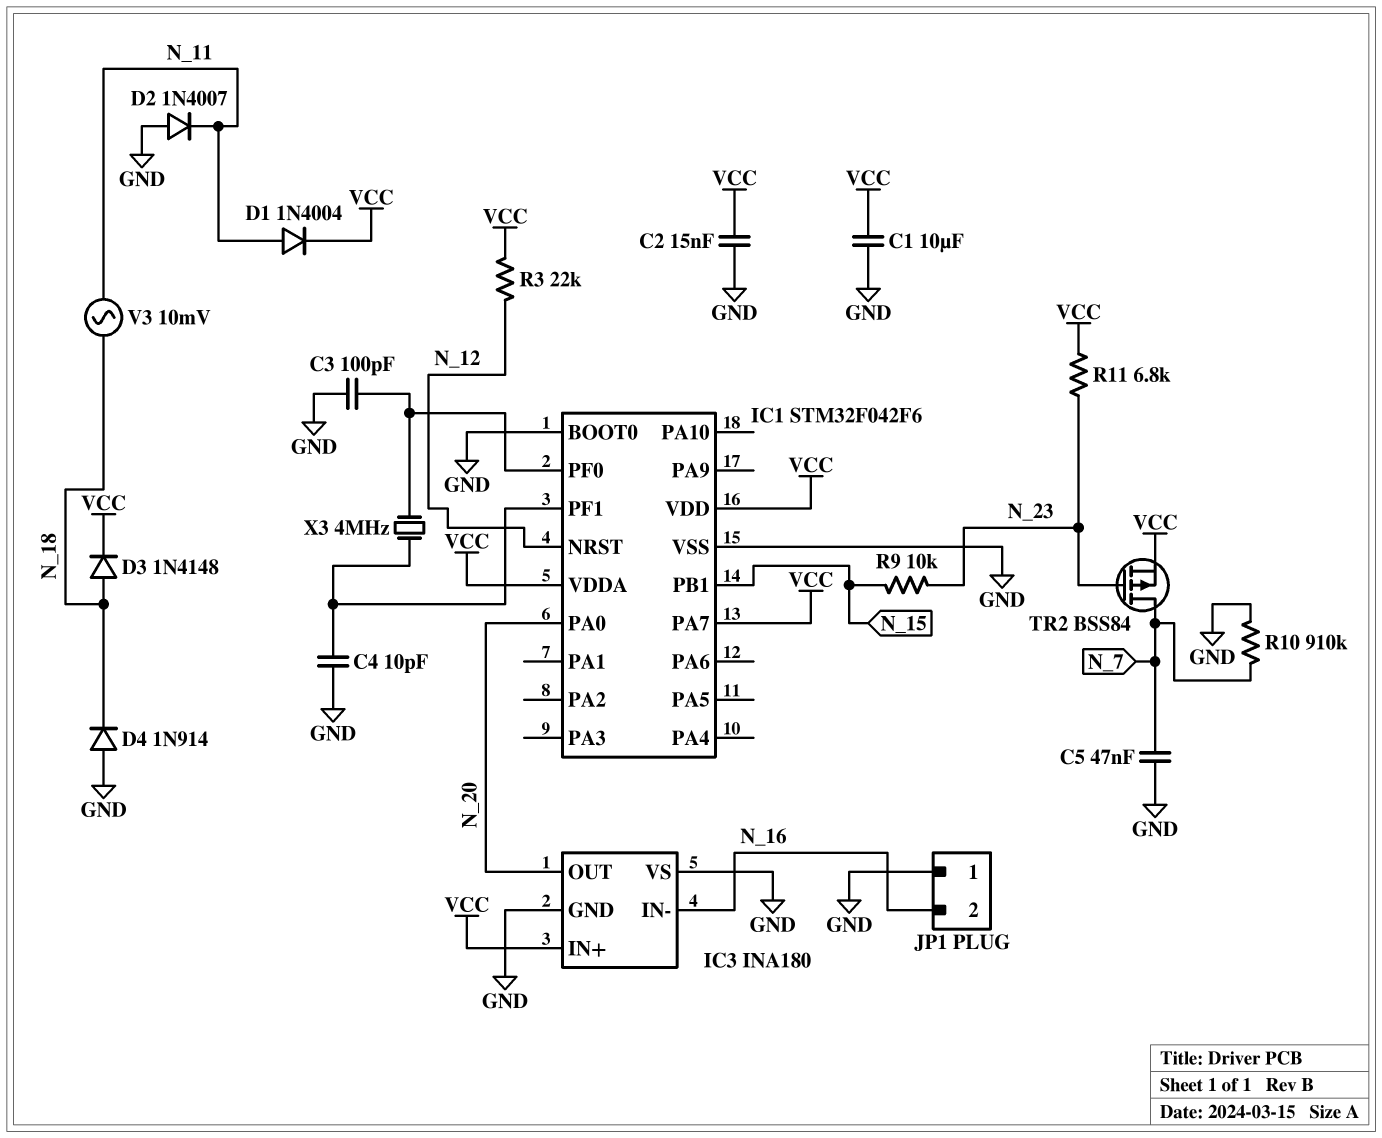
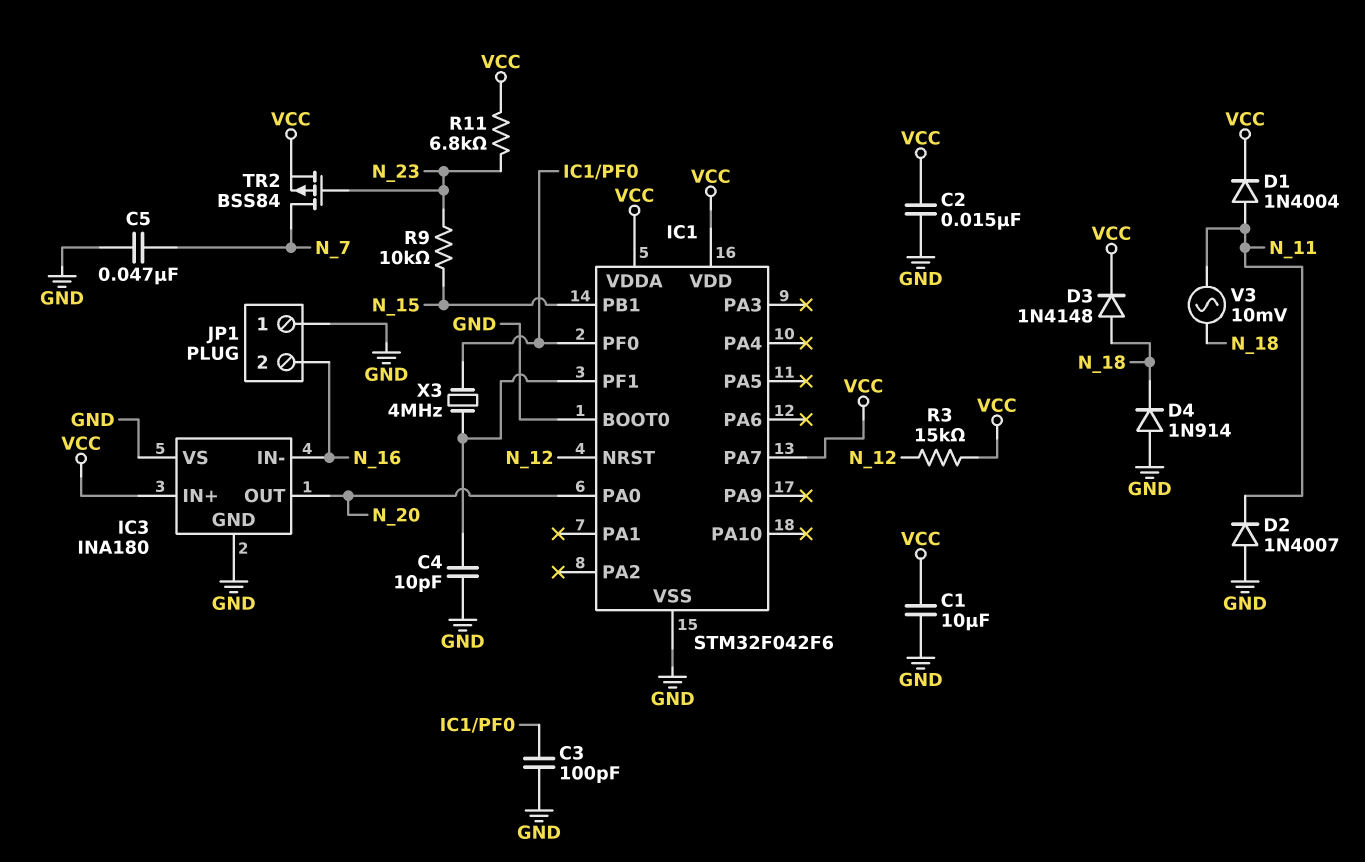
R3: 22k (N_12, VCC) -> 15k (N_12, VCC)
R10: 910k (GND, N_7) -> none

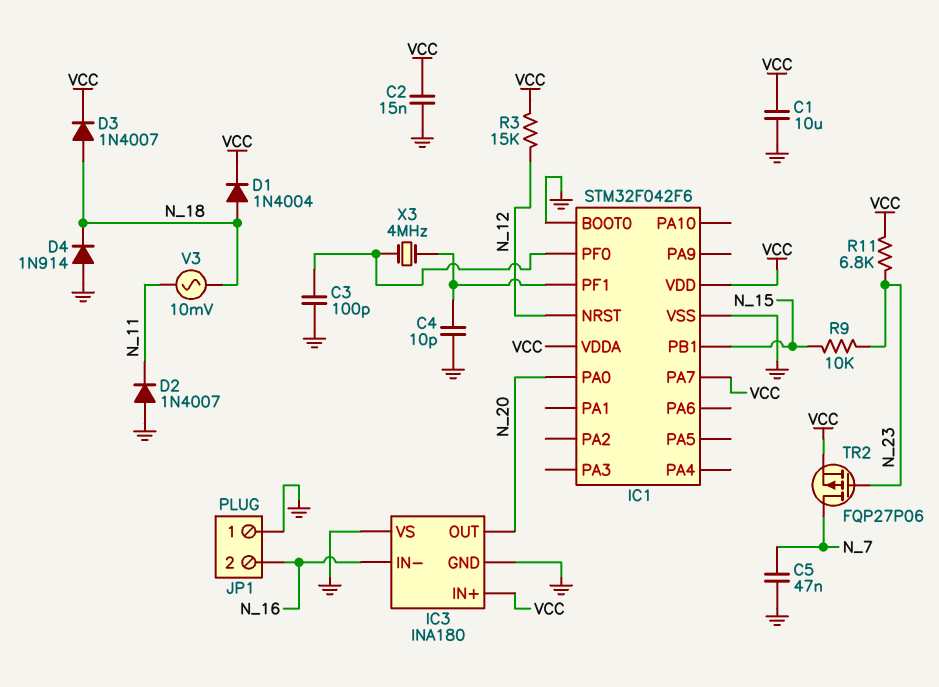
D1: diode 1N4004 (A N_11, K VCC) -> diode 1N4004 (A N_18, K VCC)
D3: diode 1N4148 (A N_18, K VCC) -> diode 1N4007 (A N_18, K VCC)
TR2: PMOS BSS84 (G N_23, D N_7, S VCC) -> PMOS FQP27P06 (G N_23, D N_7, S VCC)

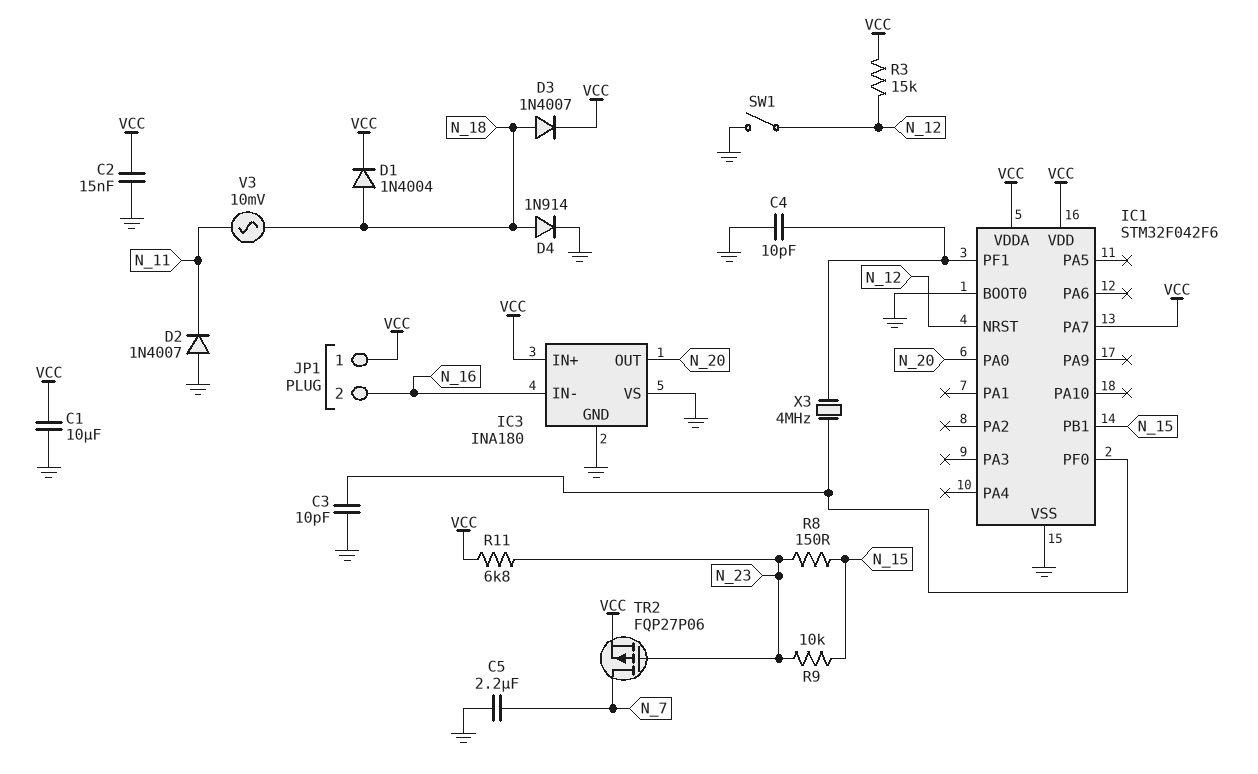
C3: 100pF (GND, IC1/PF0) -> 10pF (GND, IC1/PF0)
C5: 47nF (GND, N_7) -> 2.2uF (GND, N_7)
D4: diode 1N914 (A GND, K N_18) -> diode 1N914 (A N_18, K GND)
JP1 pin 1: GND -> VCC
R8: none -> 150 (N_15, N_23)
SW1: none -> switch (GND, N_12)

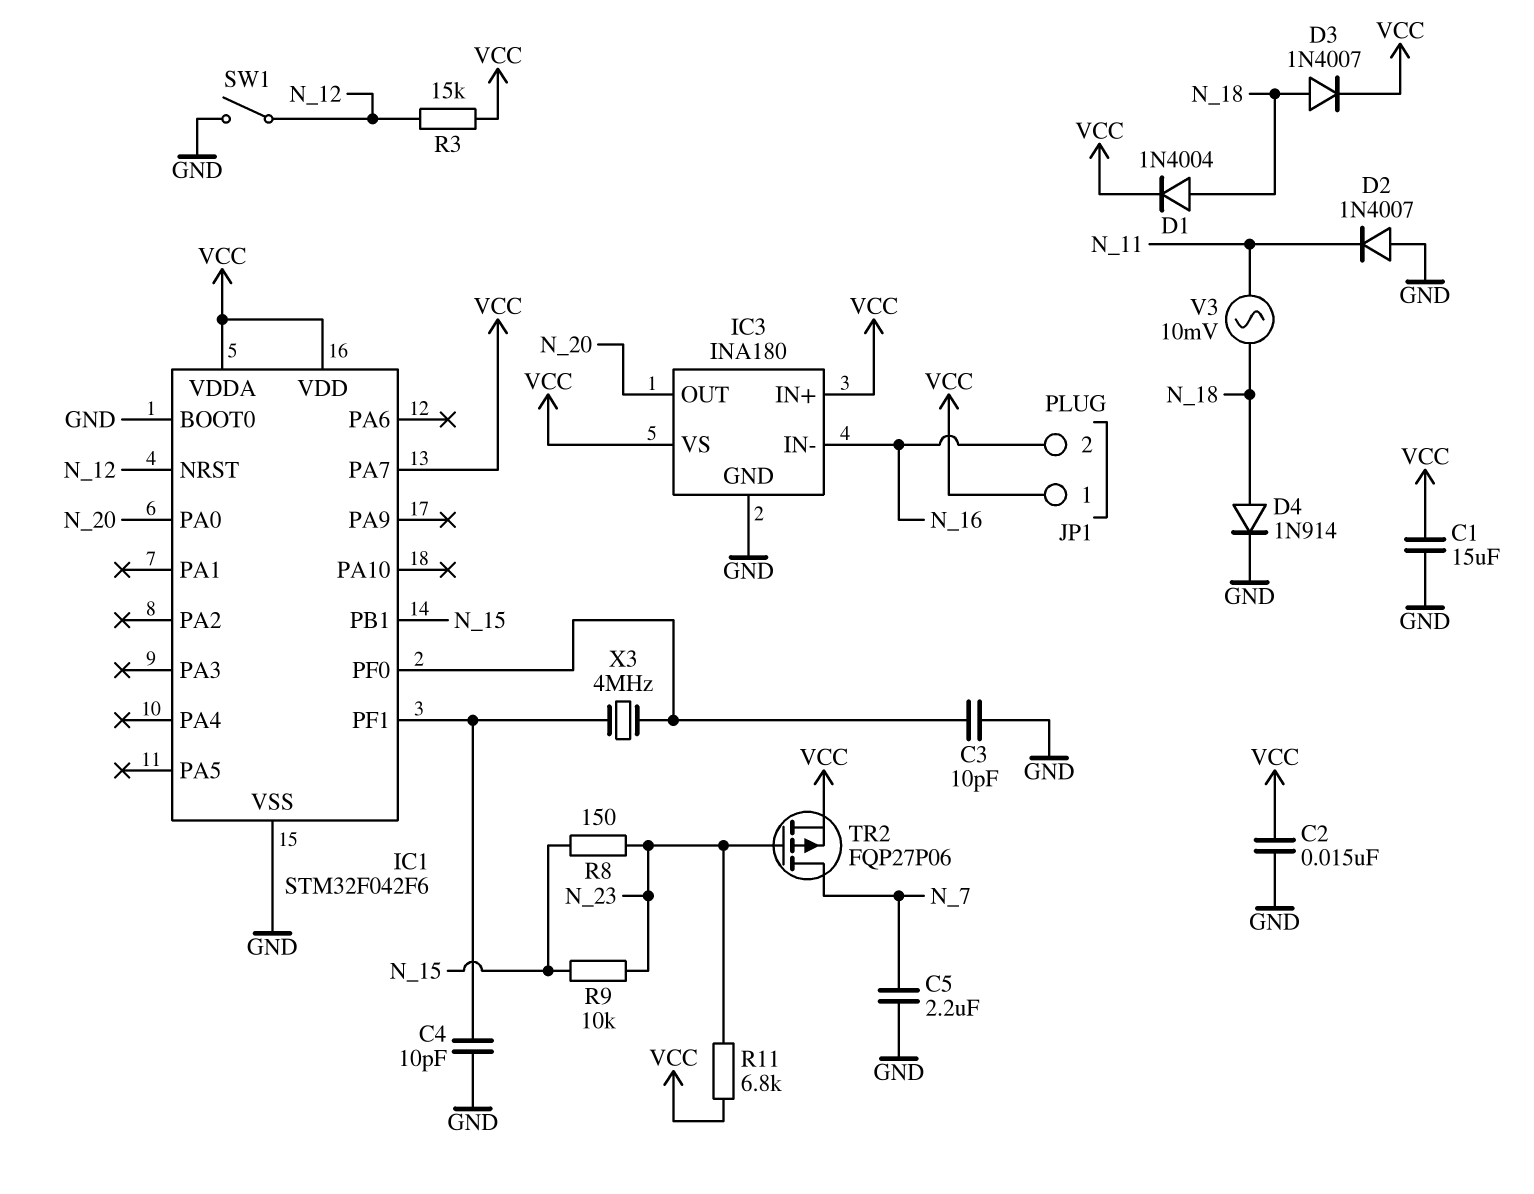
C1: 10uF (GND, VCC) -> 15uF (GND, VCC)
IC3 pin VS: GND -> VCC

